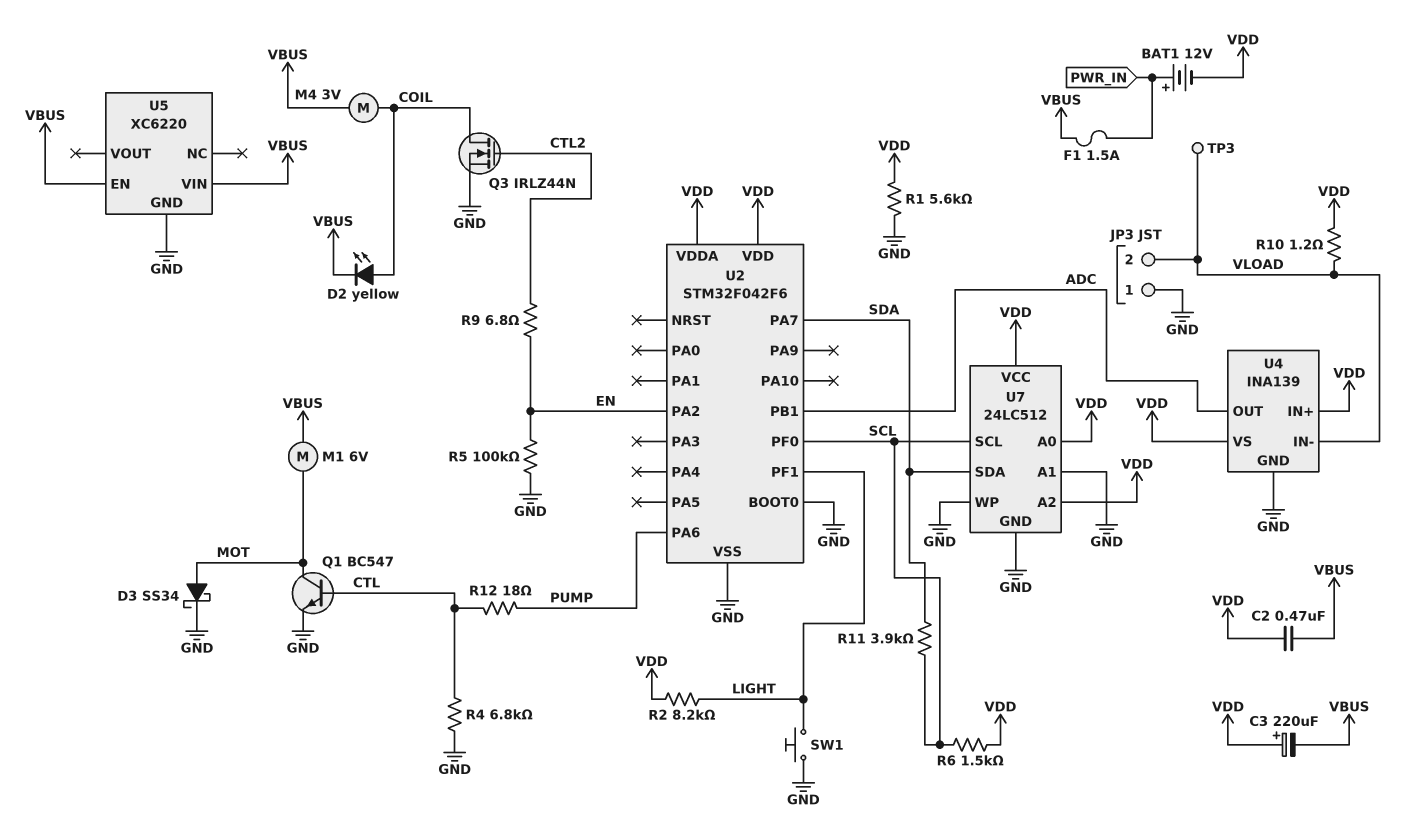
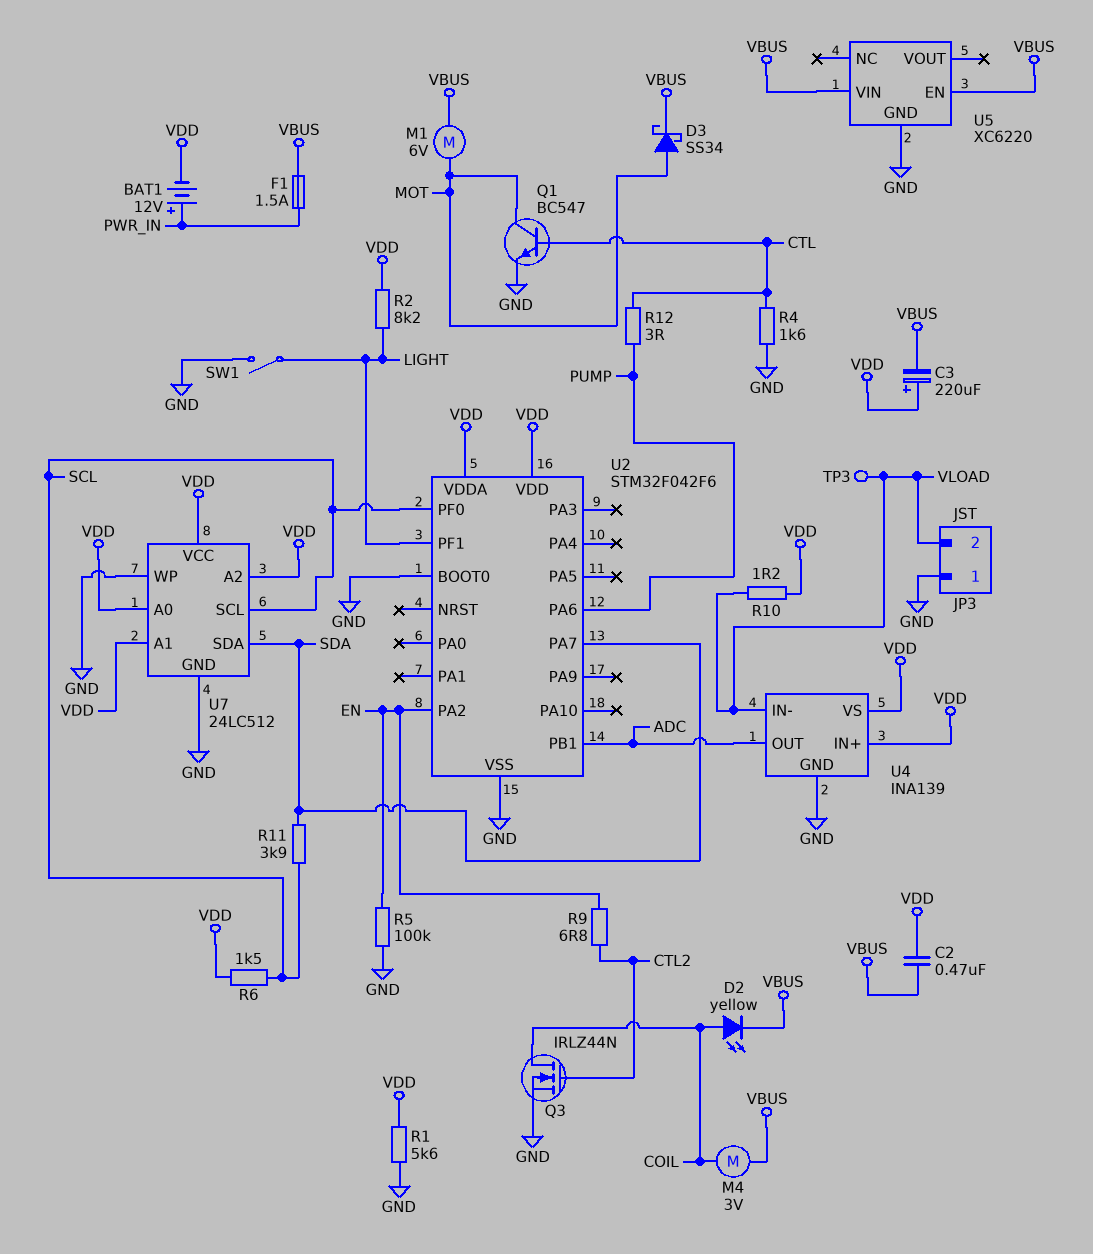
D3: schottky SS34 (A MOT, K GND) -> schottky SS34 (A MOT, K VBUS)
R4: 6.8k (CTL, GND) -> 1.6k (CTL, GND)
R12: 18 (CTL, PUMP) -> 3 (CTL, PUMP)
SW1: button (GND, LIGHT) -> switch (GND, LIGHT)
U7 pin A1: GND -> VDD

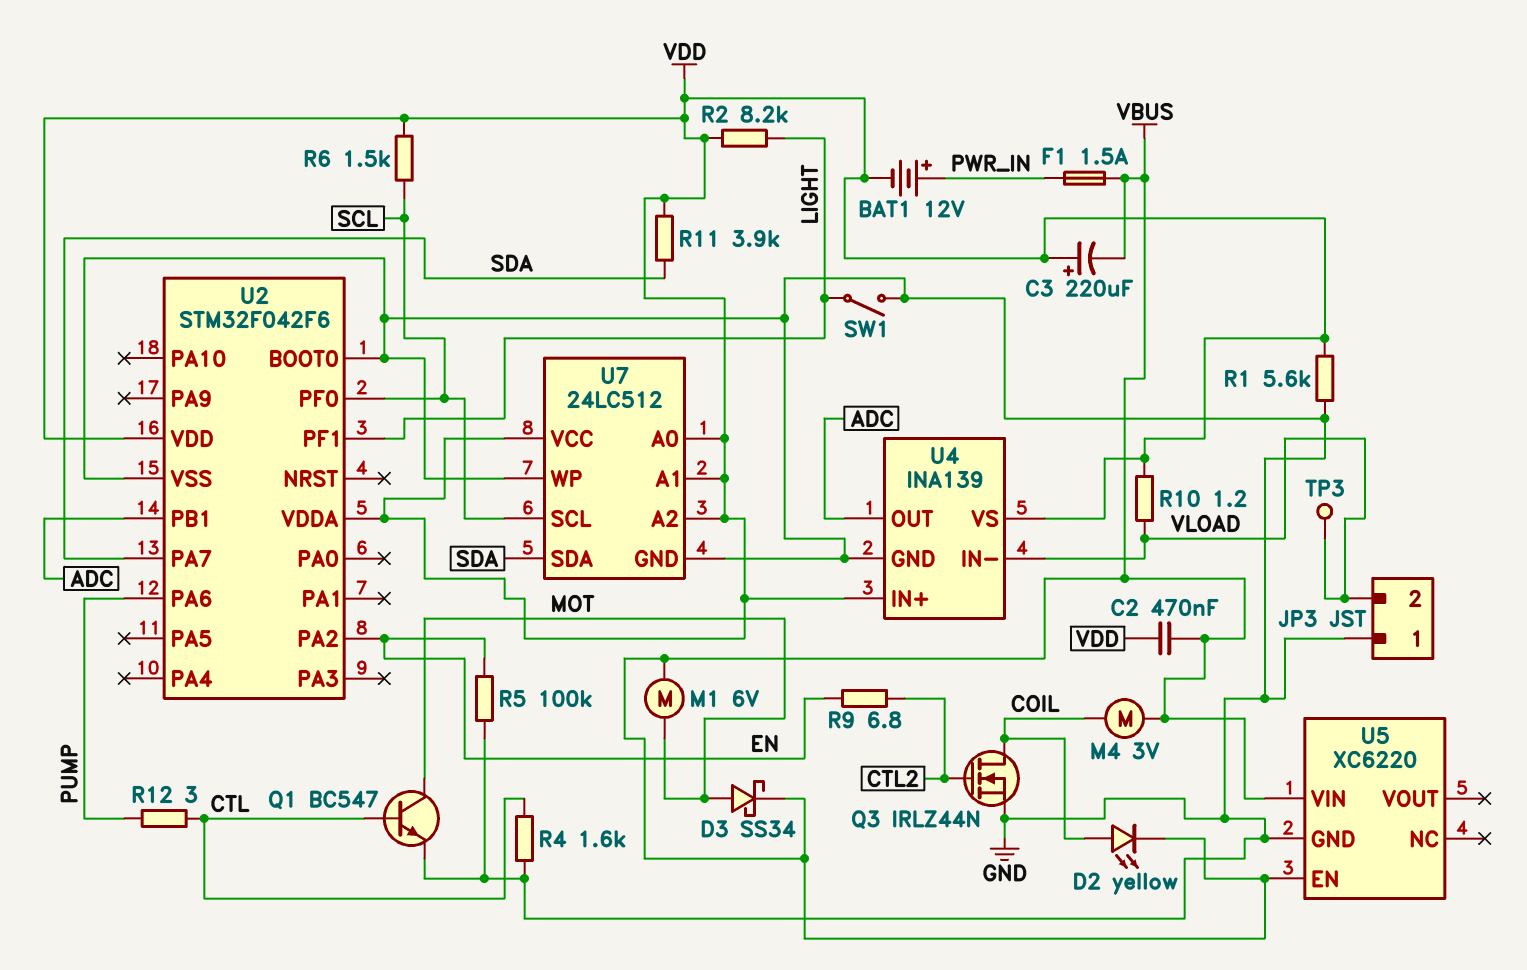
R11: 3.9k (SCL, SDA) -> 3.9k (SDA, VDD)

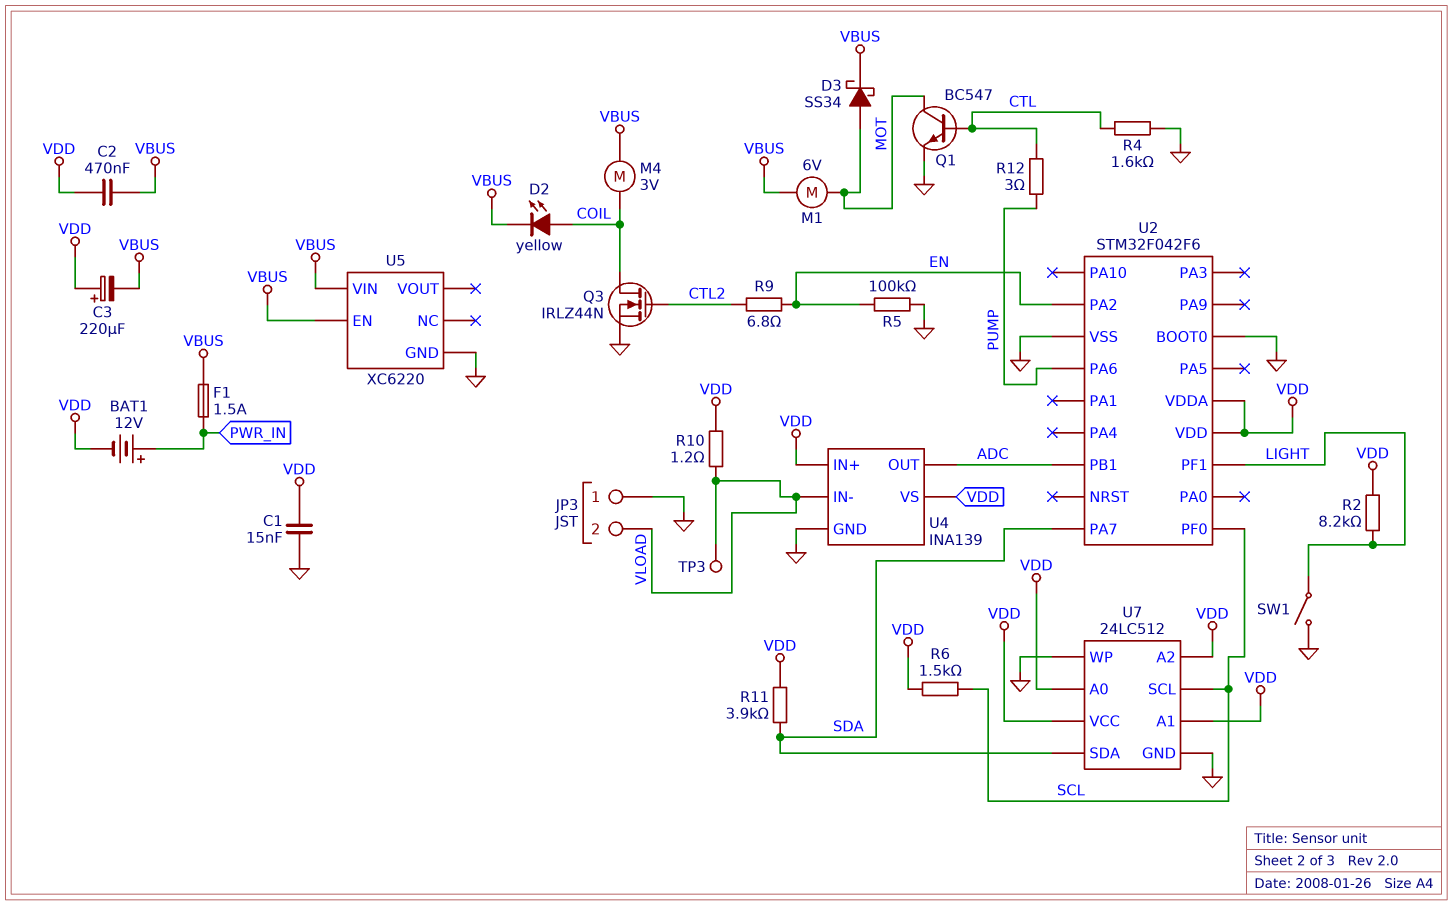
C1: none -> 15nF (GND, VDD)
R1: 5.6k (GND, VDD) -> none

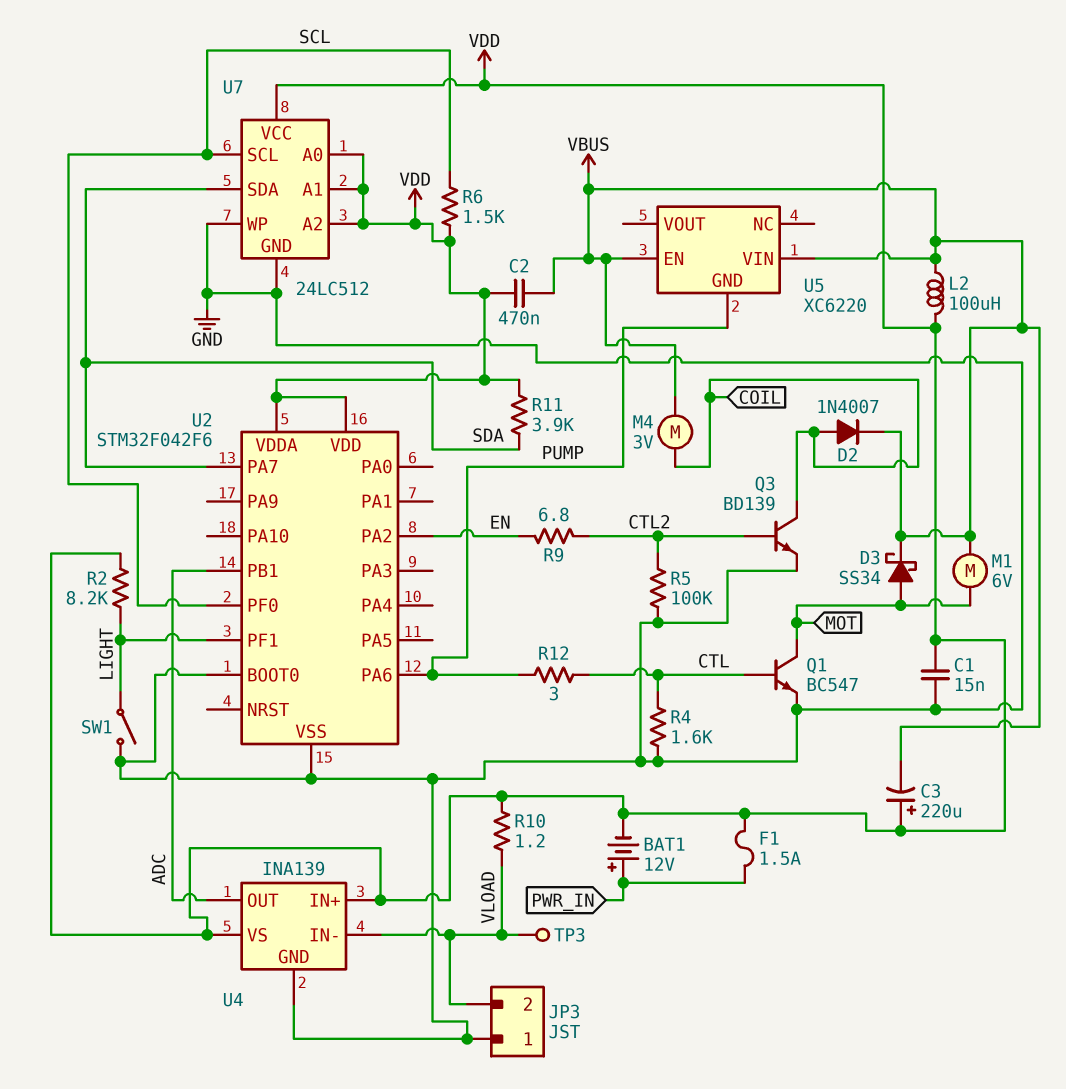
D2: LED yellow (A COIL, K VBUS) -> diode 1N4007 (A COIL, K VBUS)
F1: 1.5A (PWR_IN, VBUS) -> 1.5A (PWR_IN, VDD)
L2: none -> 100uH (VBUS, VDD)
Q3: NMOS IRLZ44N (G CTL2, D COIL, S GND) -> NPN BD139 (B CTL2, C COIL, E GND)
R5: 100k (EN, GND) -> 100k (CTL2, GND)
U5 pin GND: GND -> PUMP

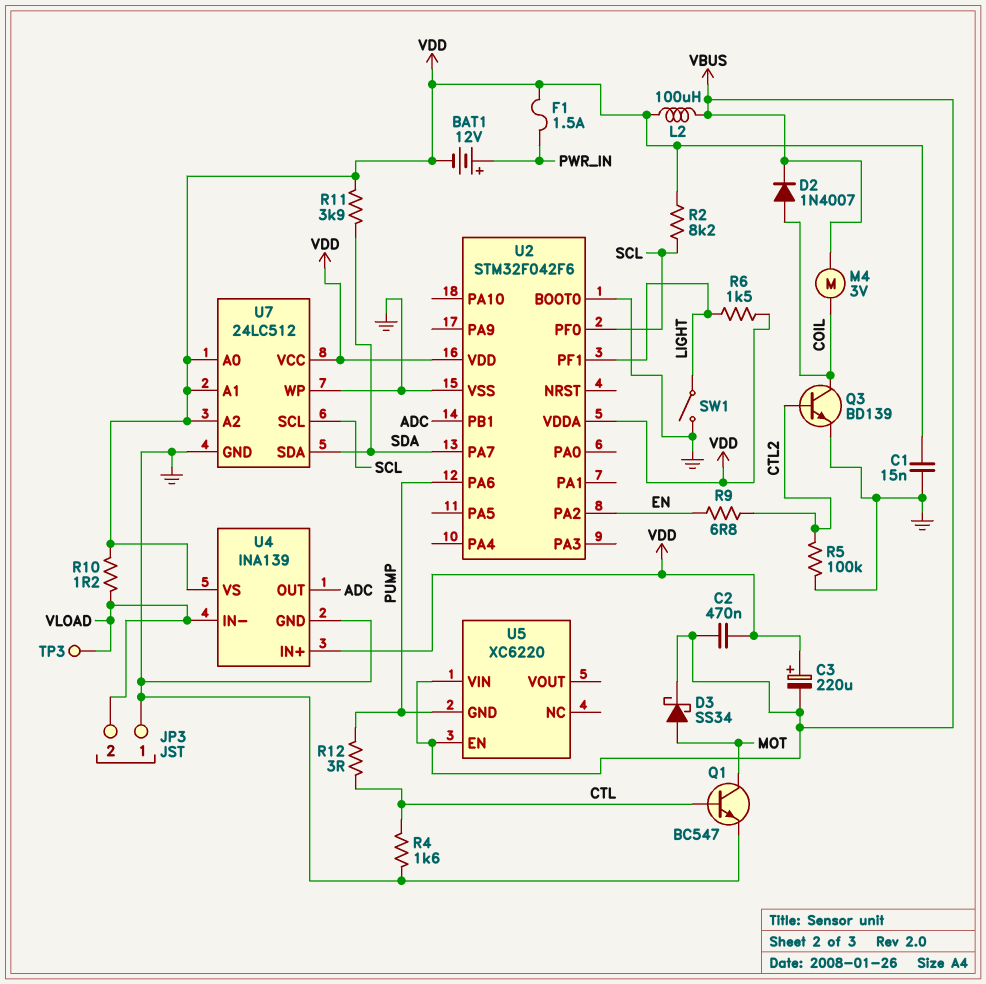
M1: motor 6V (MOT, VBUS) -> none
R2: 8.2k (LIGHT, VDD) -> 8.2k (SCL, VDD)
R6: 1.5k (SCL, VDD) -> 1.5k (LIGHT, VDD)

